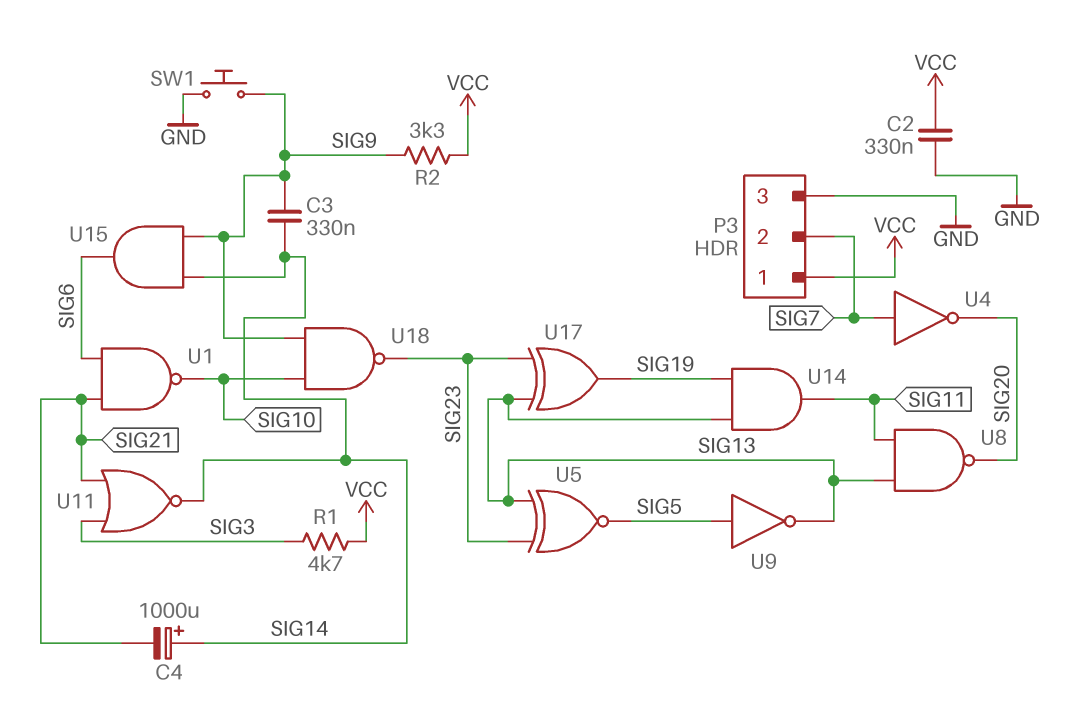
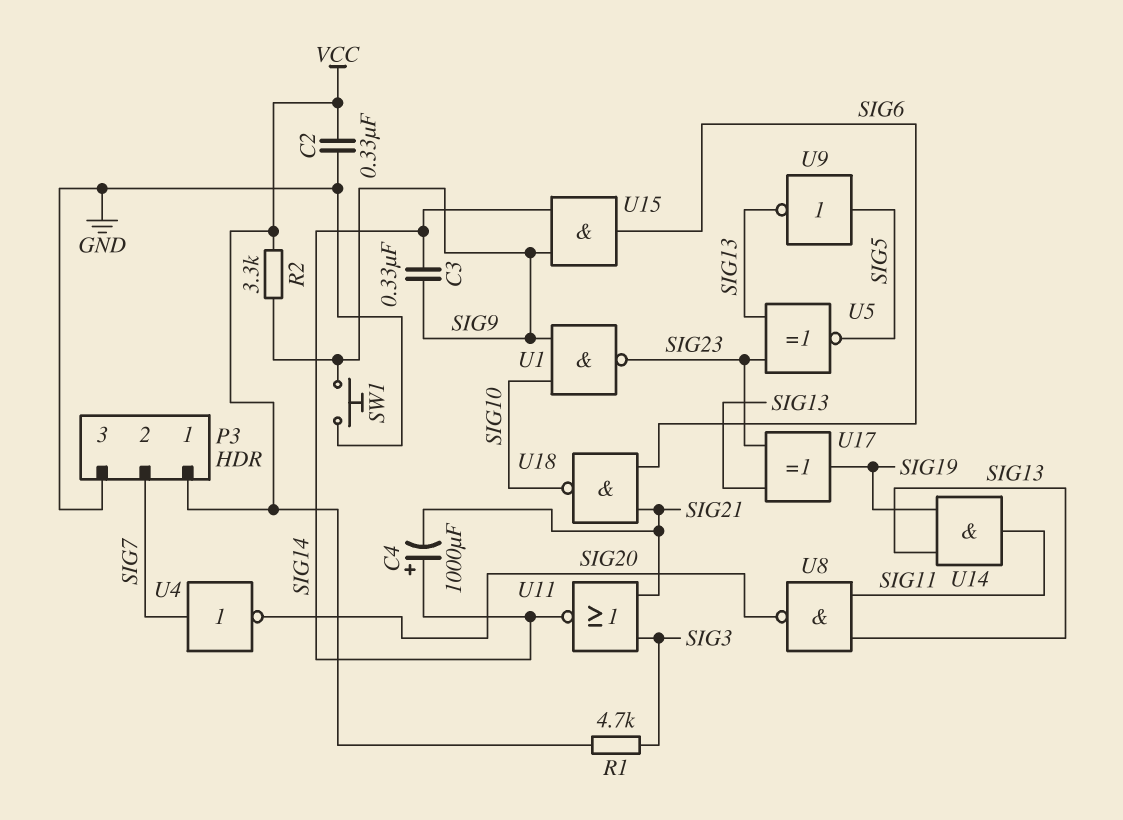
U1: NAND (in SIG6, in SIG21, out SIG10) -> NAND (in SIG9, in SIG10, out SIG23)
U18: NAND (in SIG9, in SIG10, out SIG23) -> NAND (in SIG6, in SIG21, out SIG10)

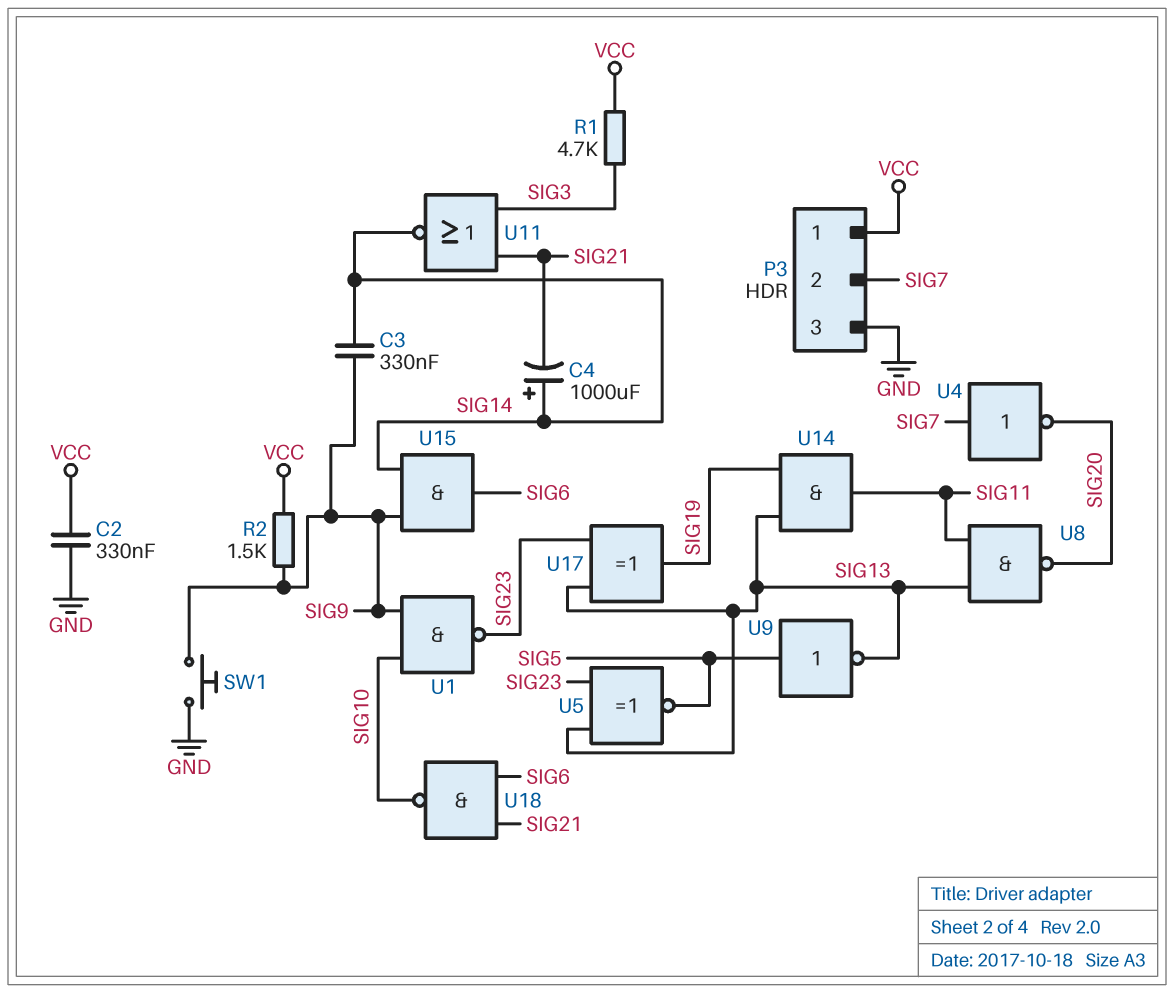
R2: 3.3k (SIG9, VCC) -> 1.5k (SIG9, VCC)

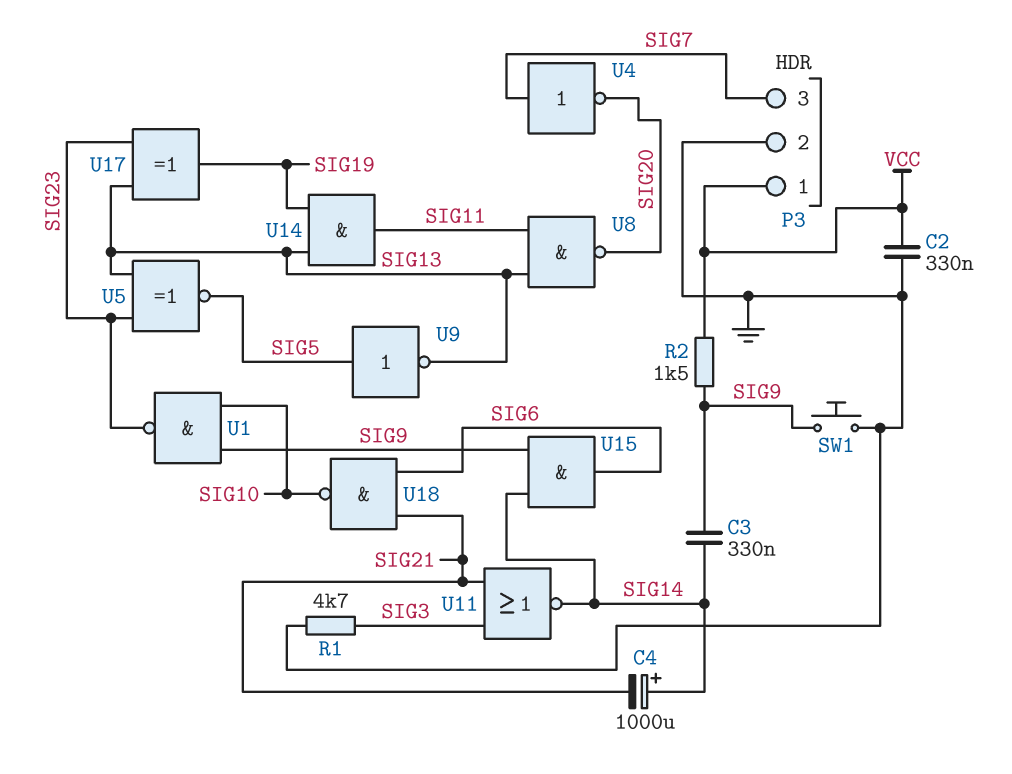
P3 pin 2: SIG7 -> GND
P3 pin 3: GND -> SIG7
R1: 4.7k (SIG3, VCC) -> 4.7k (GND, SIG3)

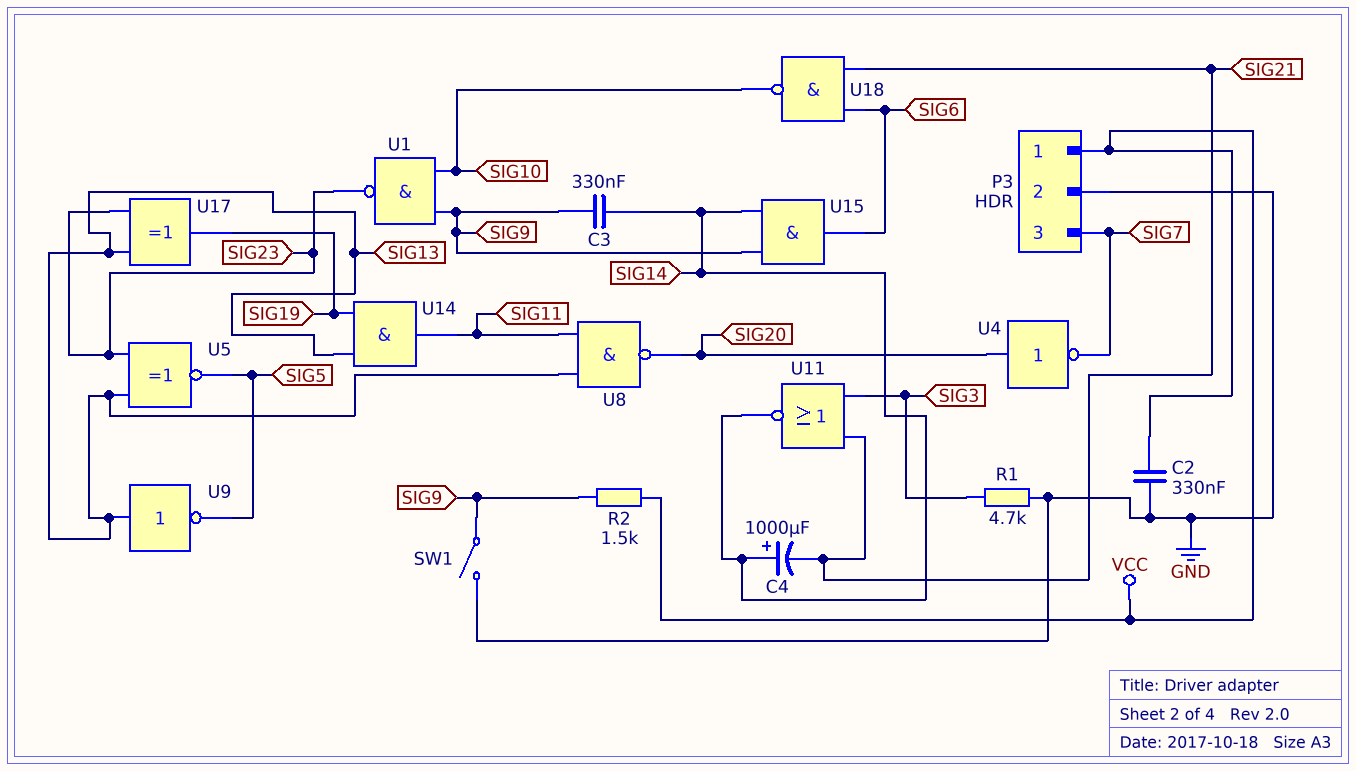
SW1: button (GND, SIG9) -> switch (GND, SIG9)
U4: NOT (in SIG7, out SIG20) -> NOT (in SIG20, out SIG7)
U9: NOT (in SIG5, out SIG13) -> NOT (in SIG13, out SIG5)

